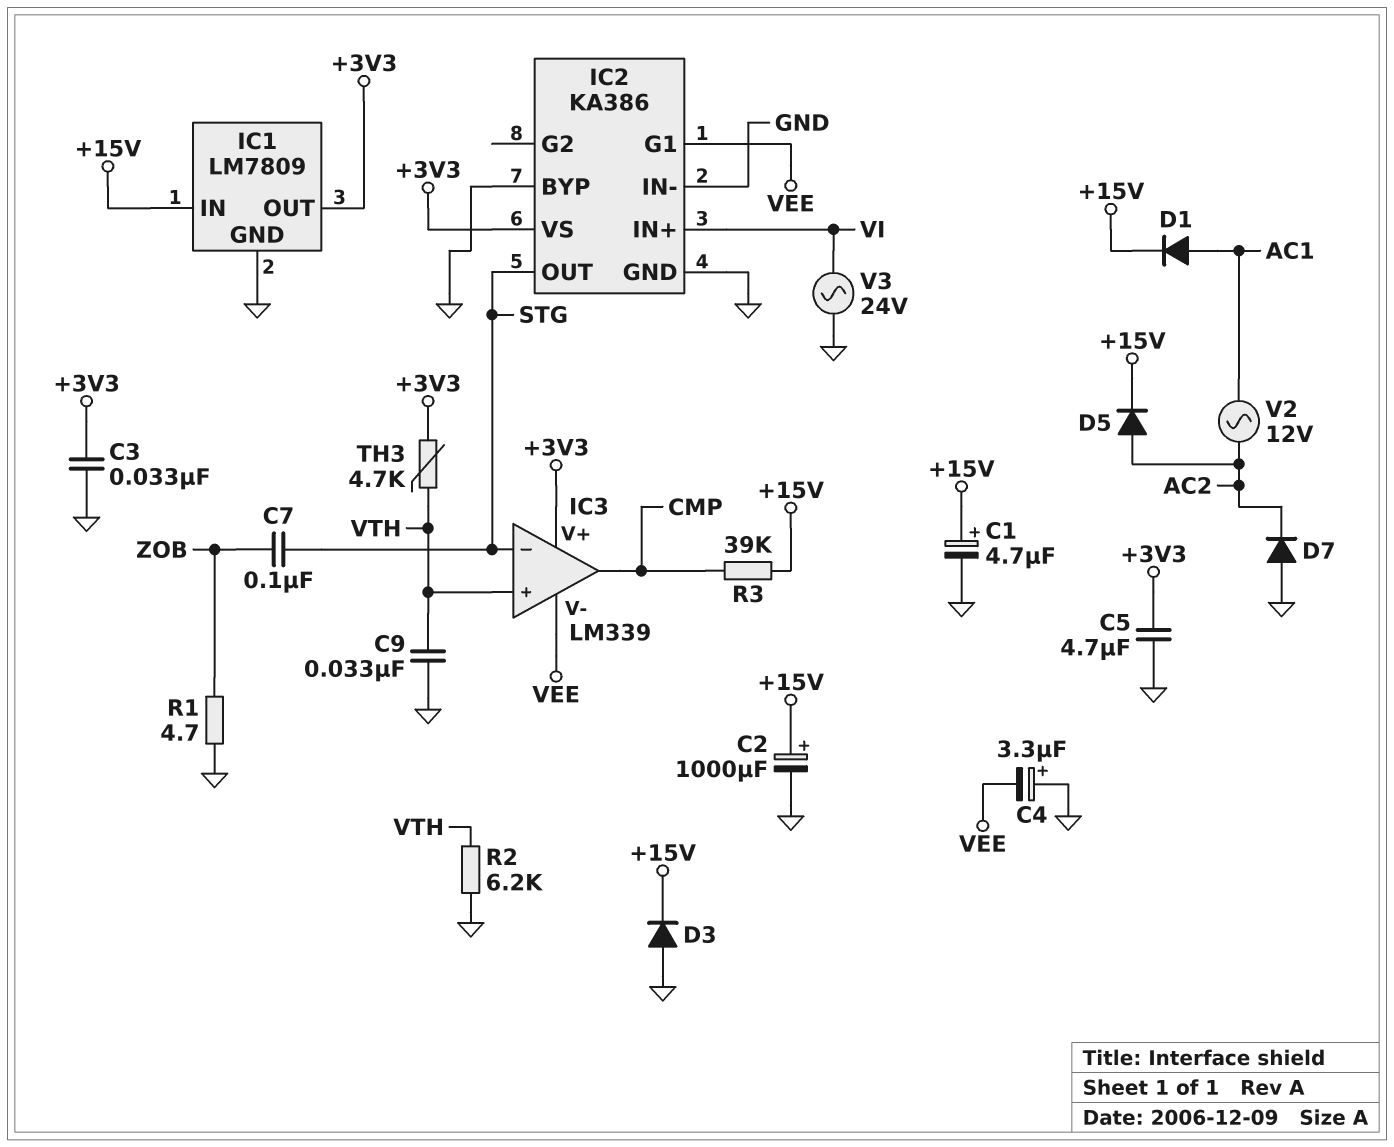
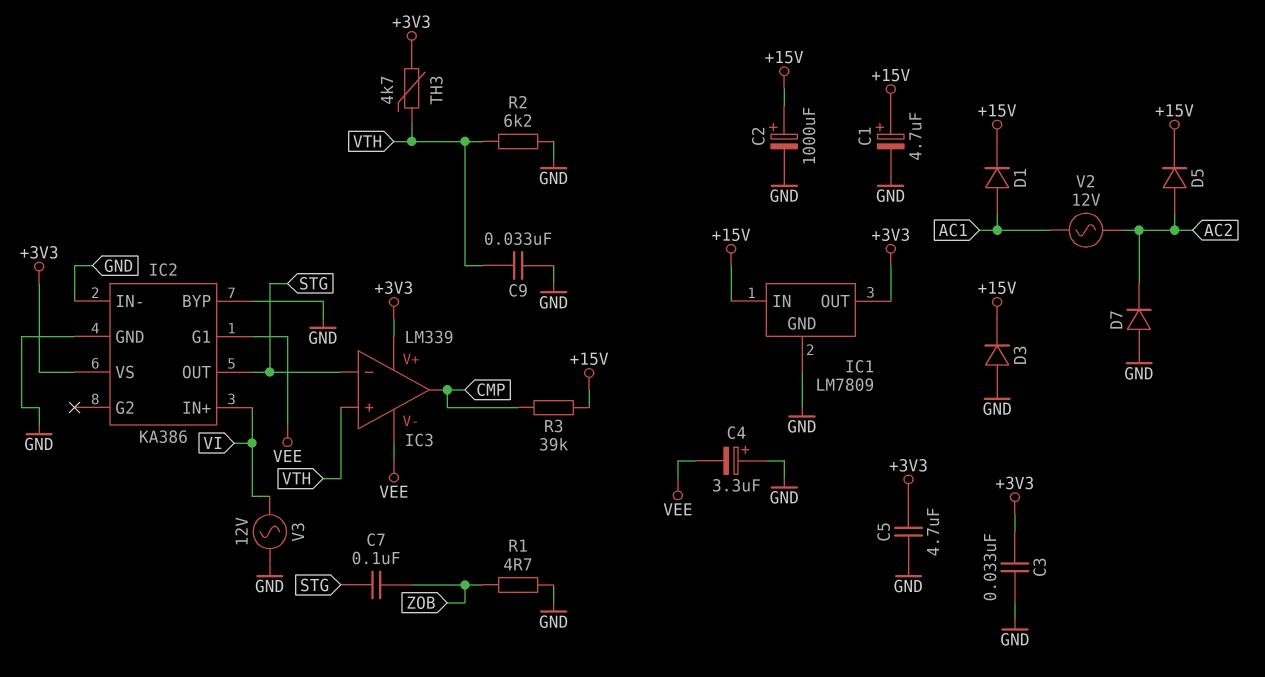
V3: AC 24V (GND, VI) -> AC 12V (GND, VI)

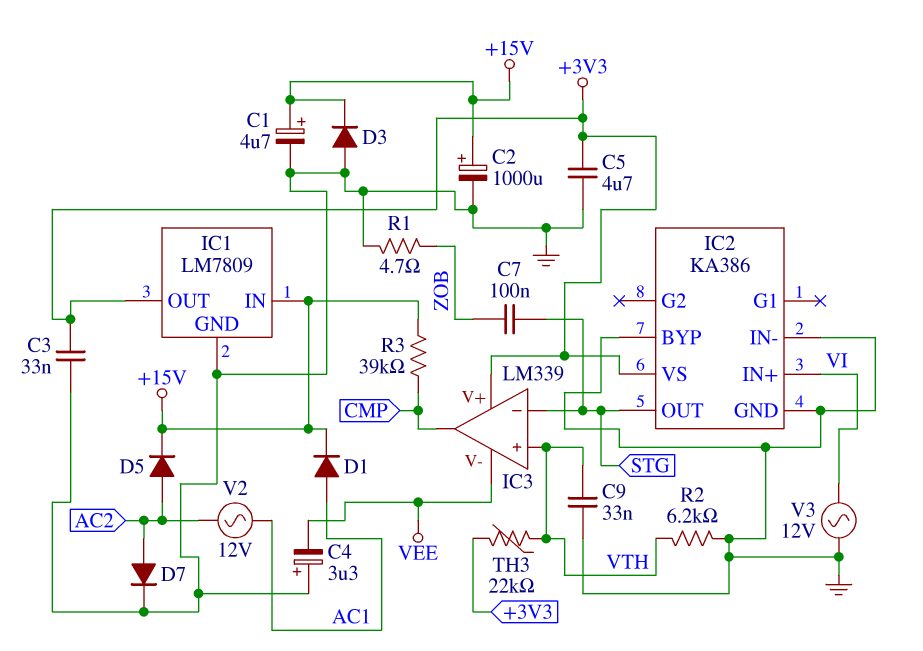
D7: diode (A GND, K AC2) -> diode (A AC2, K GND)
IC2 pin G1: VEE -> none
TH3: 4.7k (+3V3, VTH) -> 22k (+3V3, VTH)

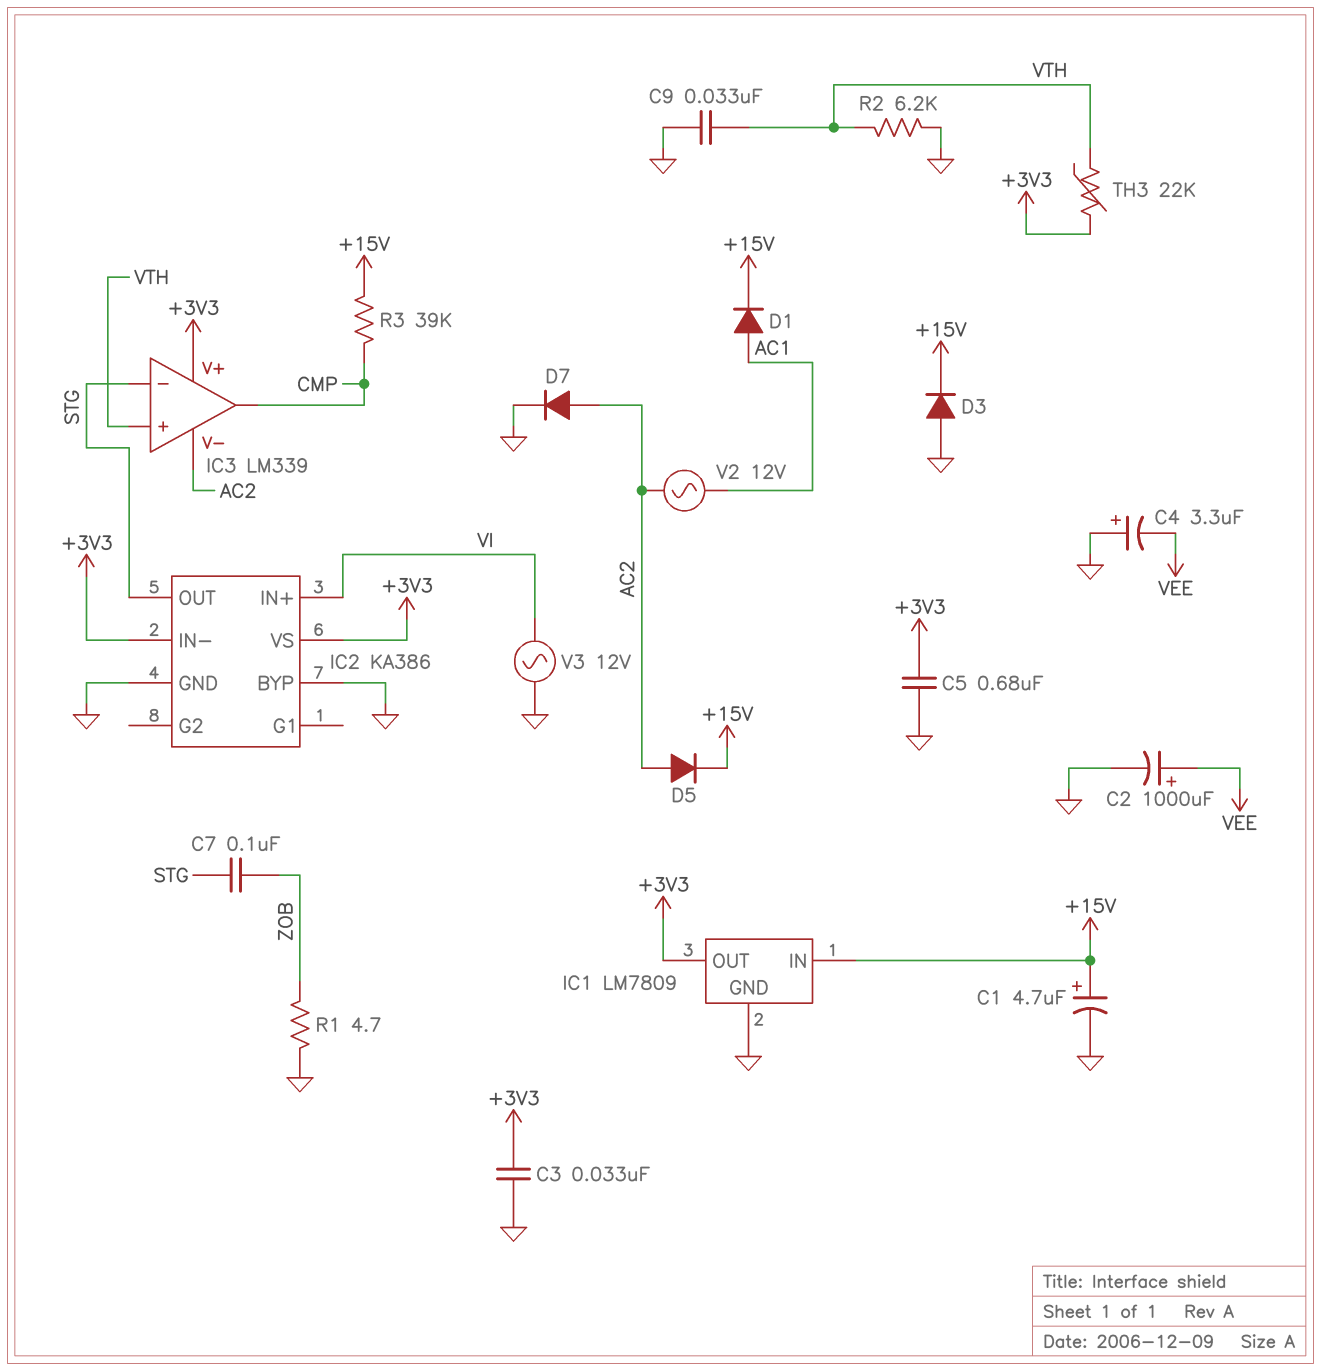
C2: 1000uF (plus +15V, minus GND) -> 1000uF (plus VEE, minus GND)
C5: 4.7uF (+3V3, GND) -> 680nF (+3V3, GND)
IC2 pin IN-: GND -> +3V3
IC3 pin V-: VEE -> AC2

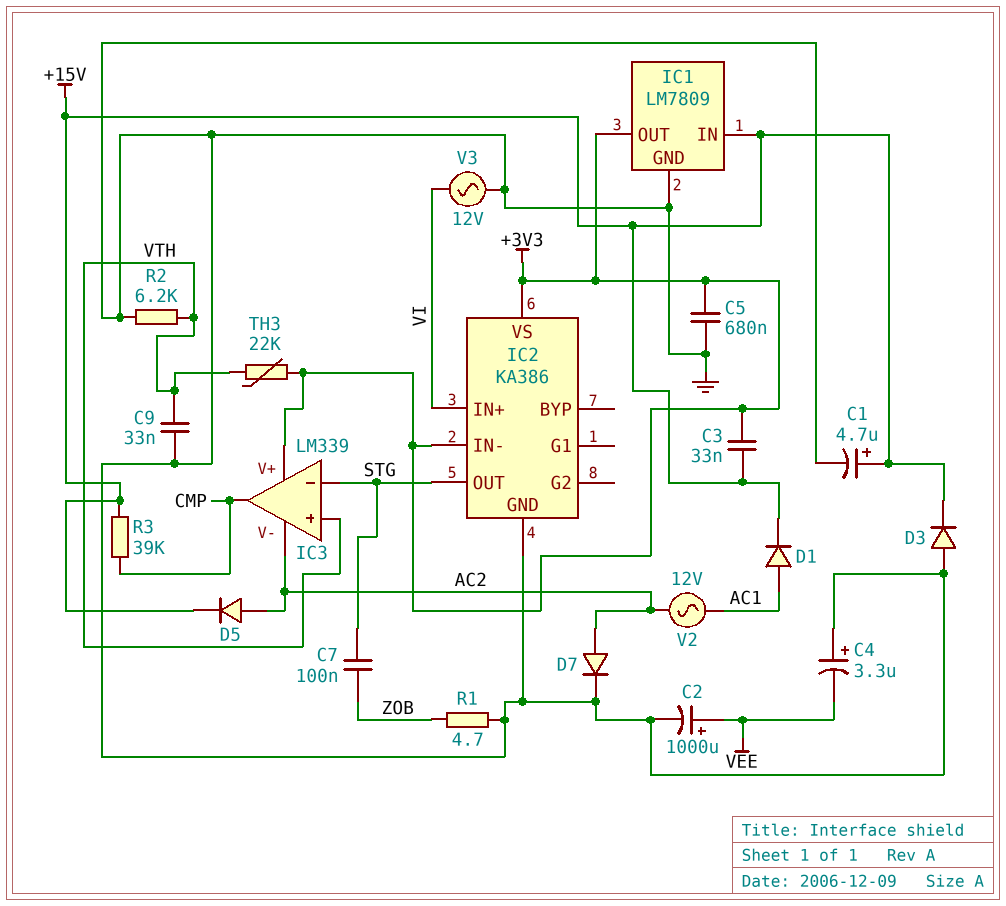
C3: 33nF (+3V3, GND) -> 33nF (+3V3, +15V)
IC2 pin BYP: GND -> none

